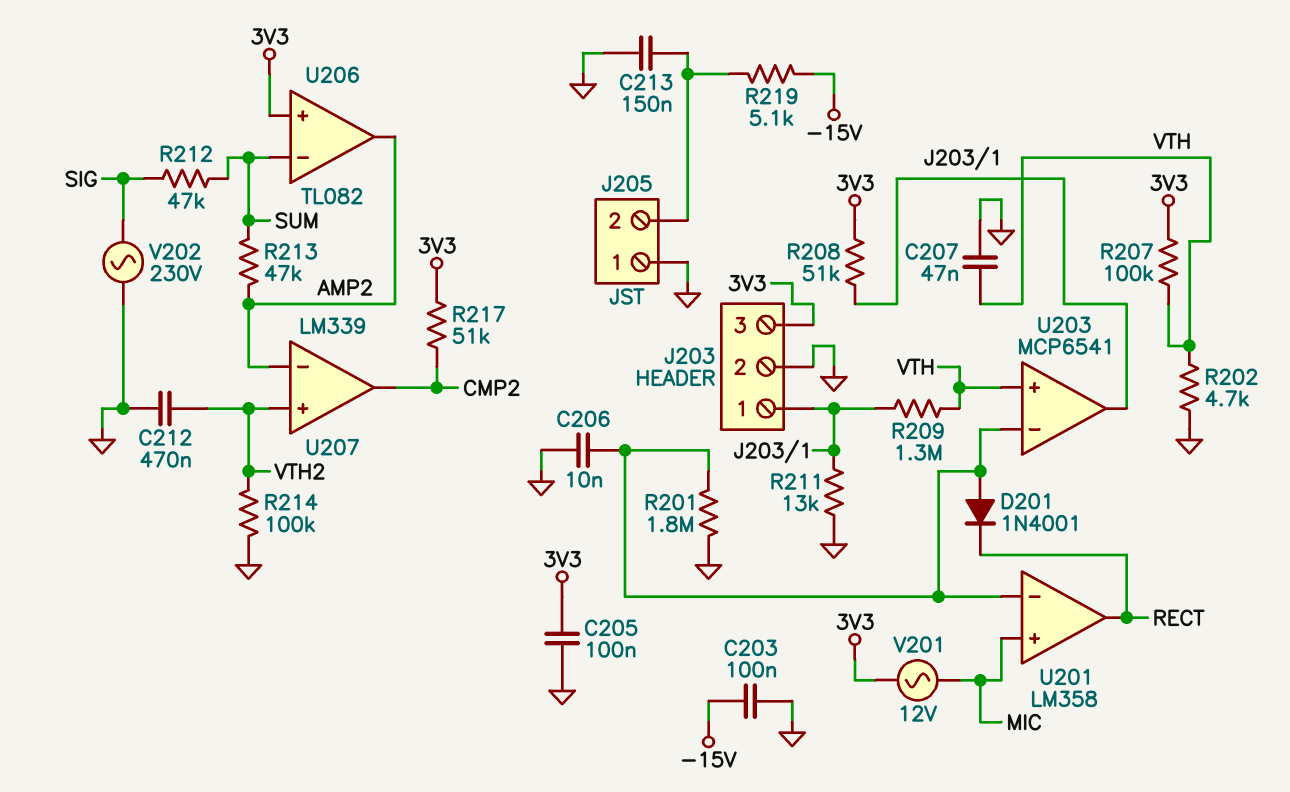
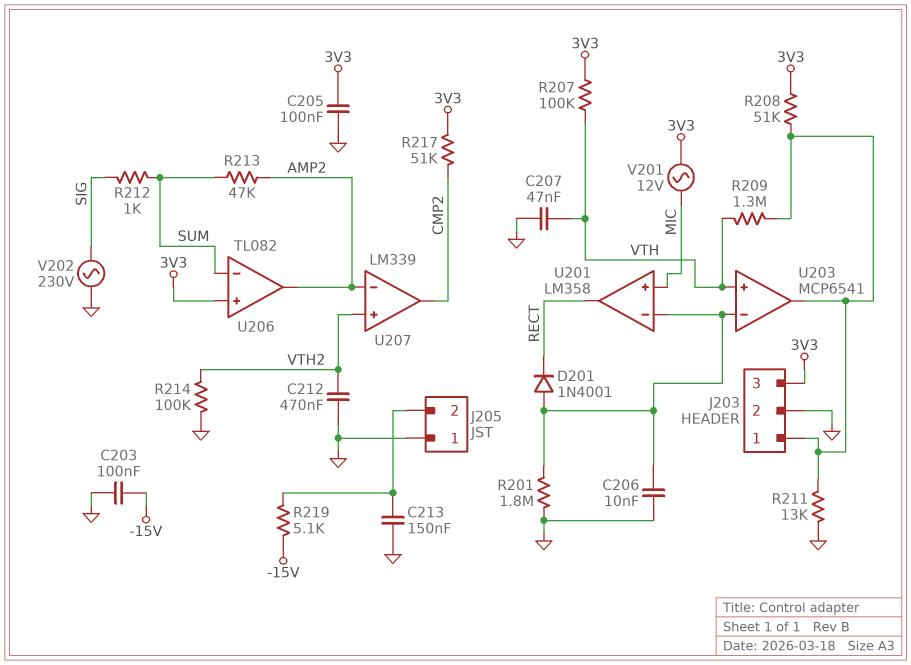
R202: 4.7k (GND, VTH) -> none
R212: 47k (SIG, SUM) -> 1k (SIG, SUM)

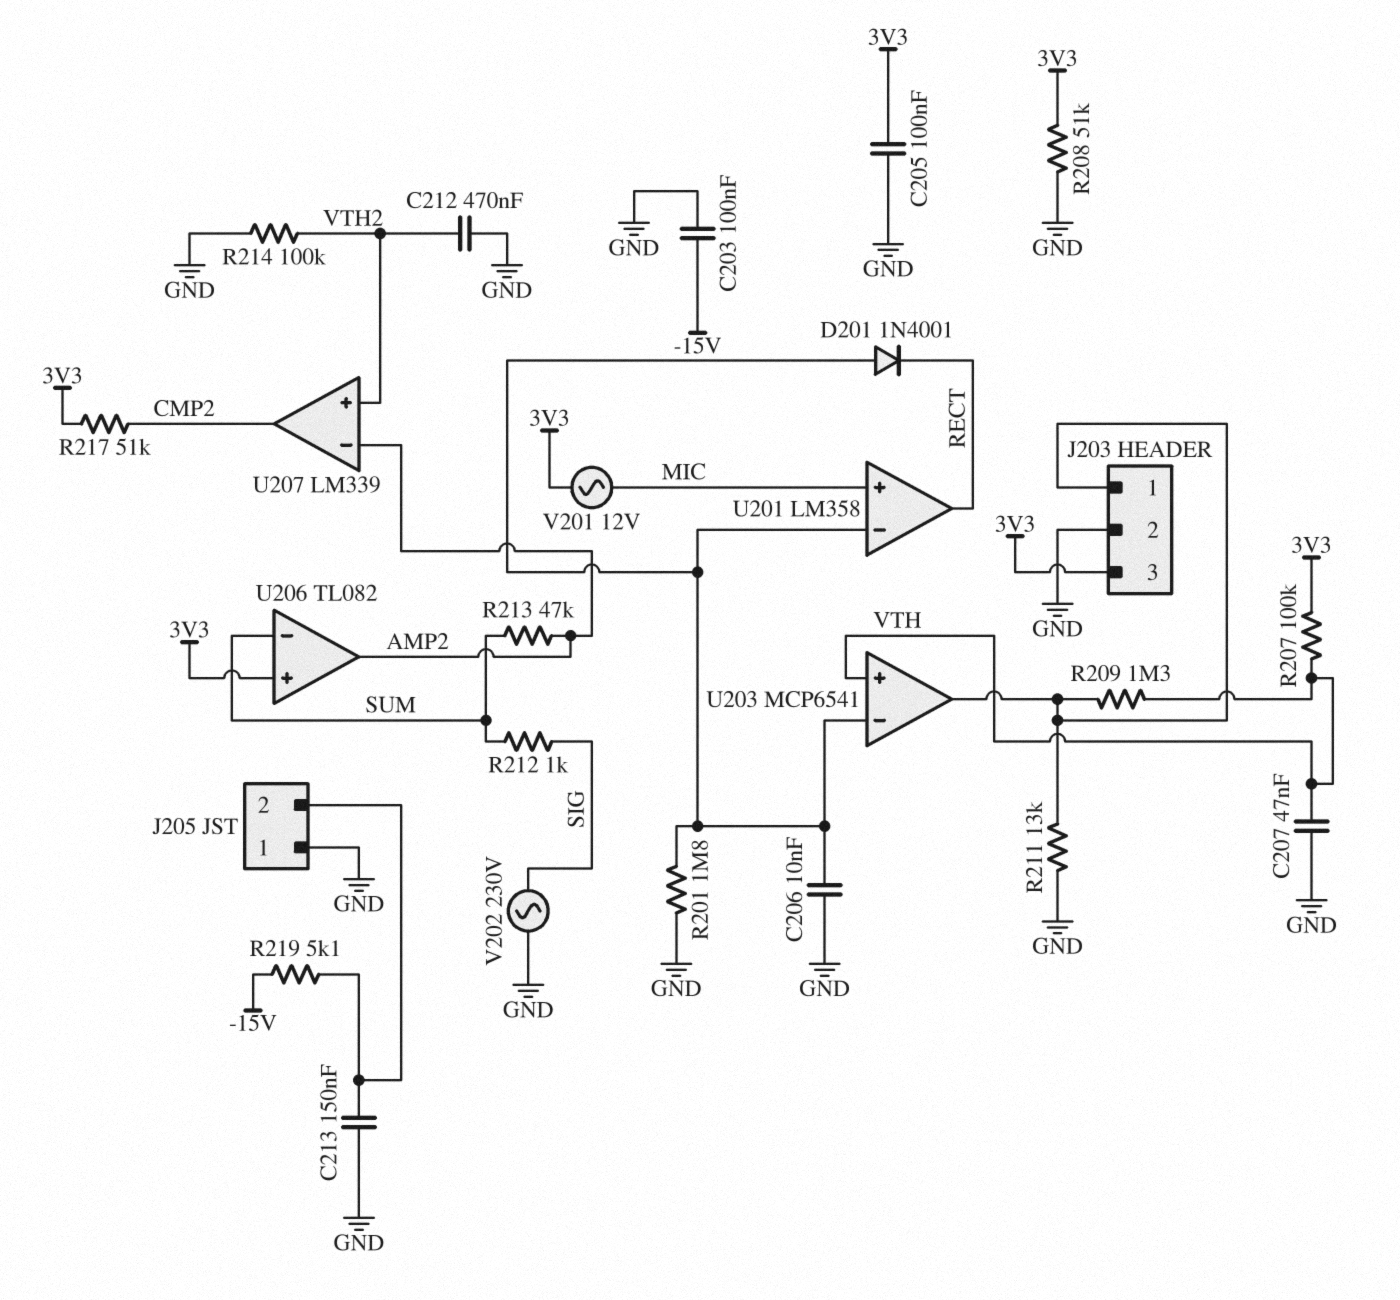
R208: 51k (3V3, J203/1) -> 51k (3V3, GND)

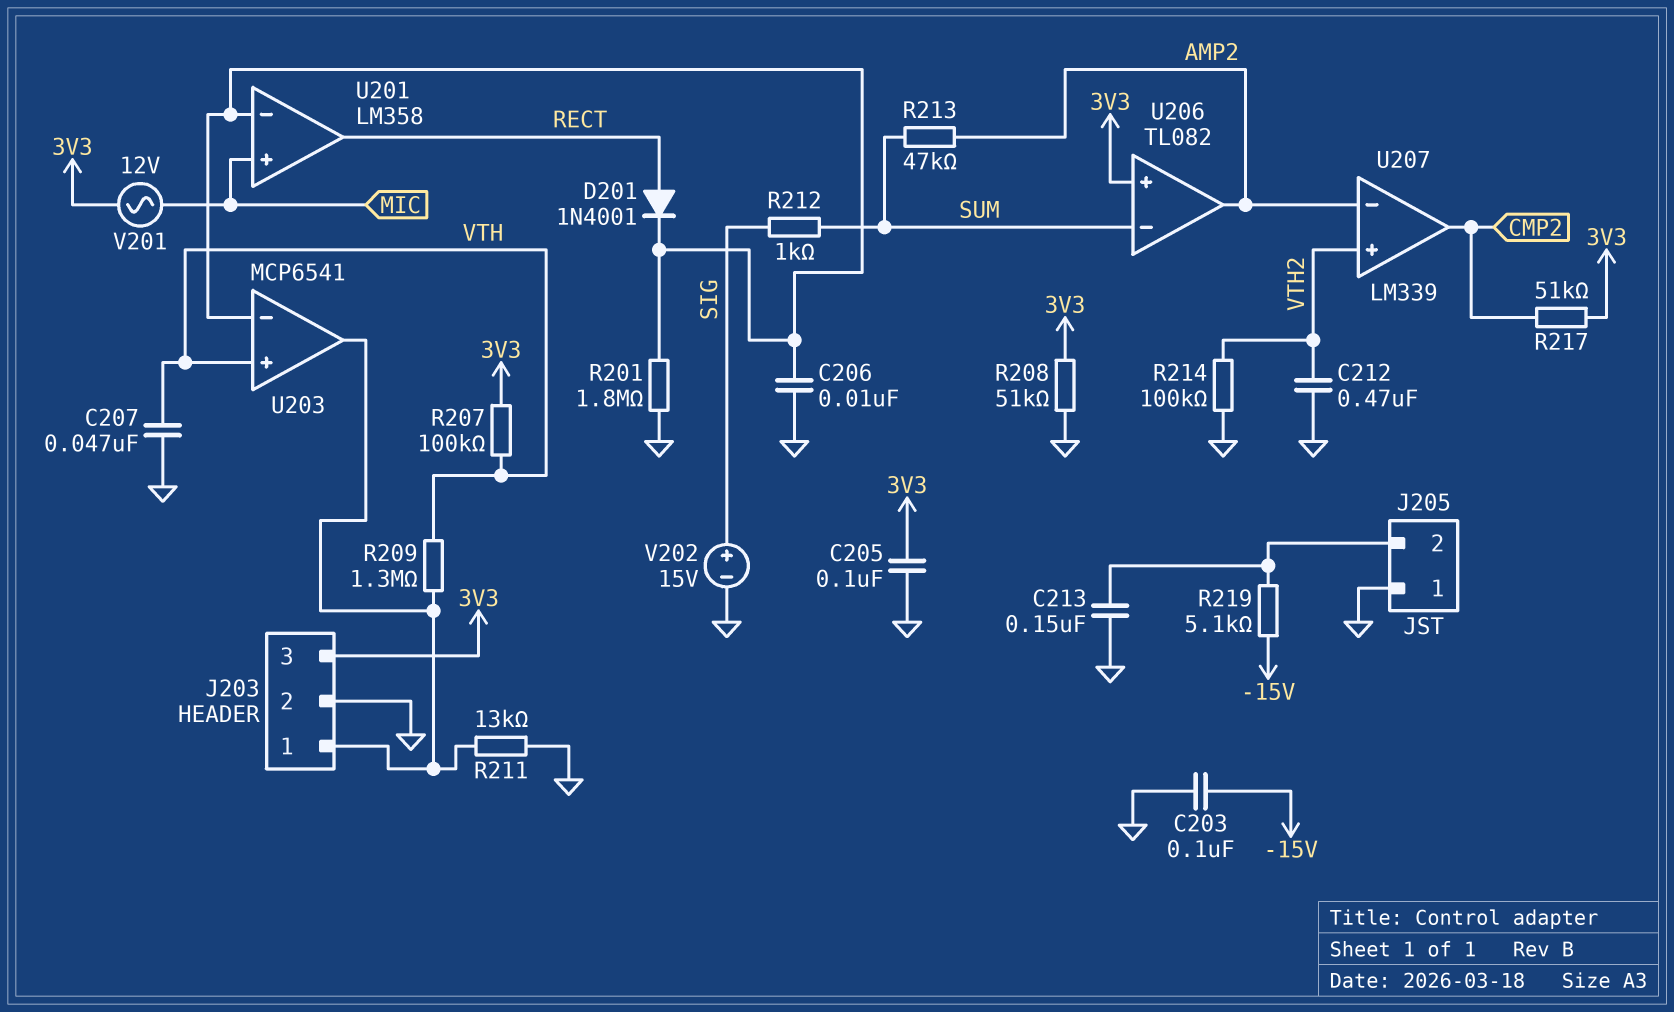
D201: diode 1N4001 (A U201/in-, K RECT) -> diode 1N4001 (A RECT, K U201/in-)
V202: AC 230V (GND, SIG) -> 15V (plus SIG, minus GND)

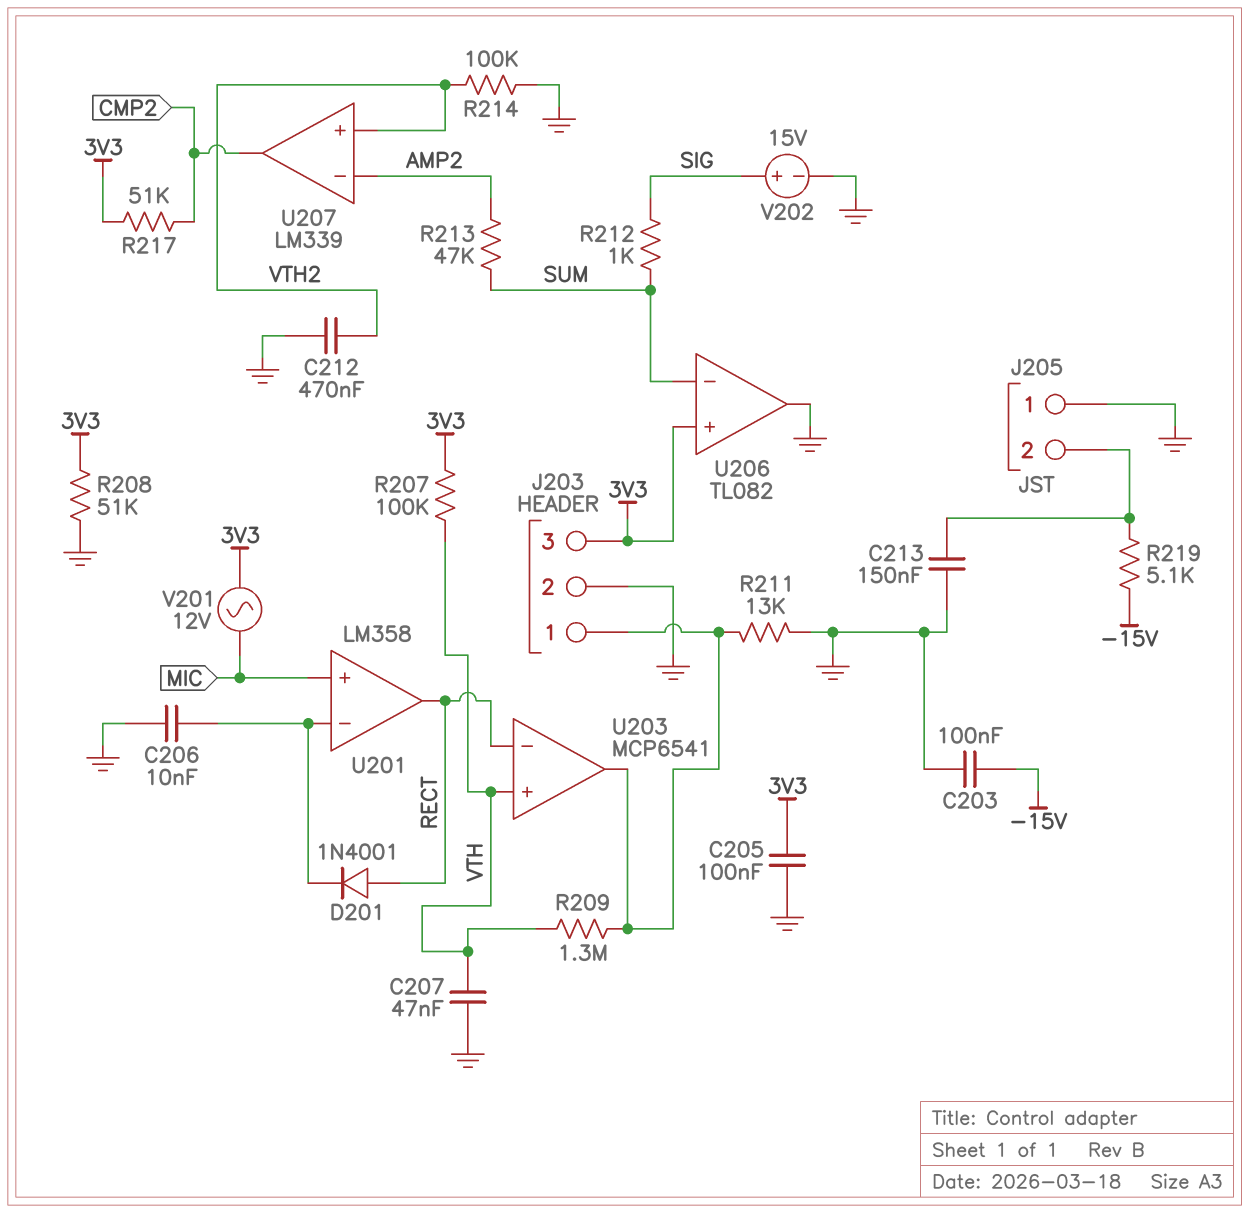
R201: 1.8M (GND, U201/in-) -> none
U203 pin in-: U201/in- -> RECT
U206 pin out: AMP2 -> GND

